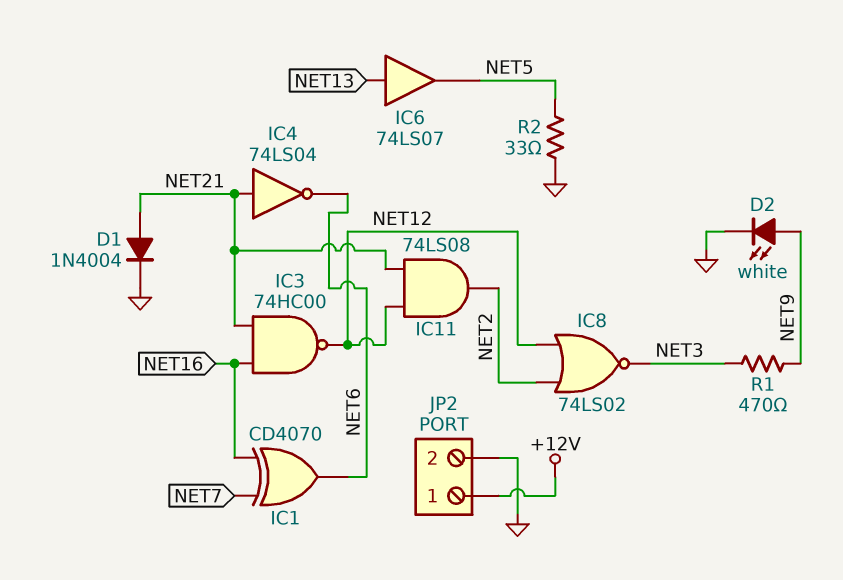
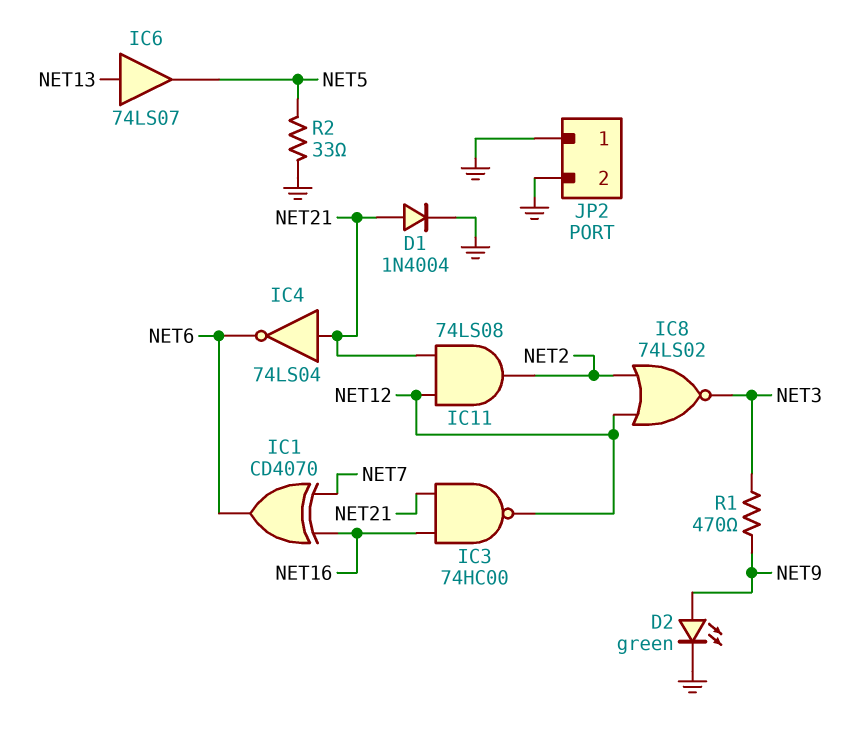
D2: LED white (A NET9, K GND) -> LED green (A NET9, K GND)
JP2 pin 1: +12V -> GND

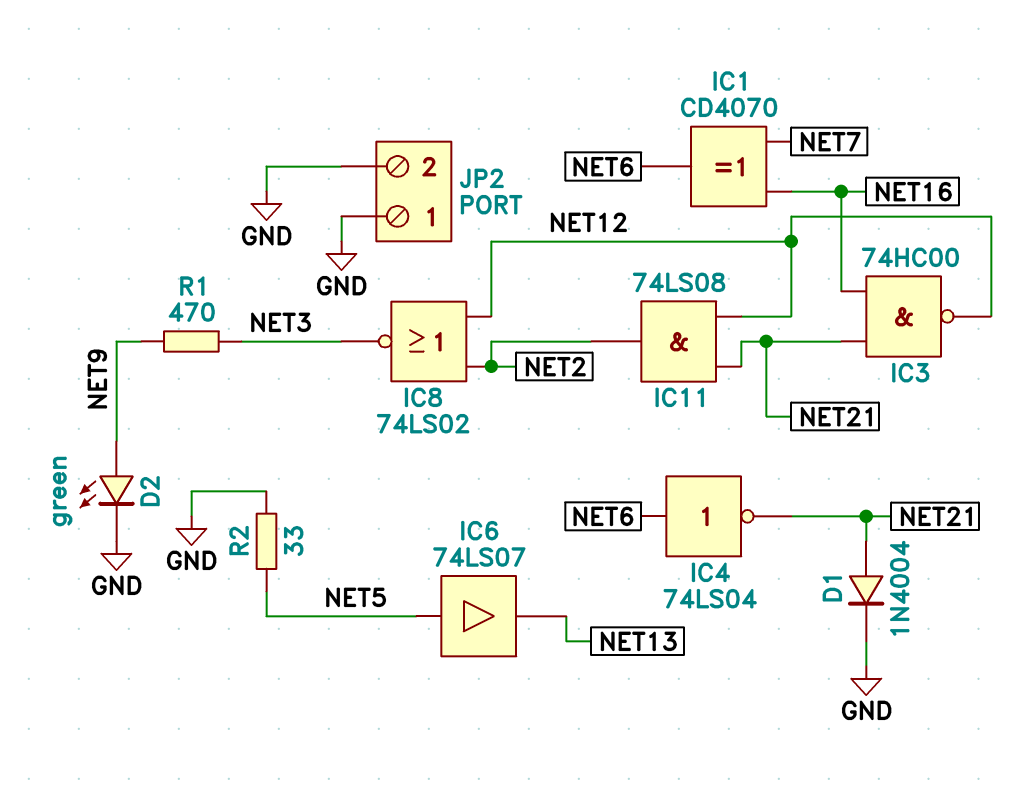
IC4: NOT 74LS04 (in NET21, out NET6) -> NOT 74LS04 (in NET6, out NET21)
IC6: buffer 74LS07 (in NET13, out NET5) -> buffer 74LS07 (in NET5, out NET13)

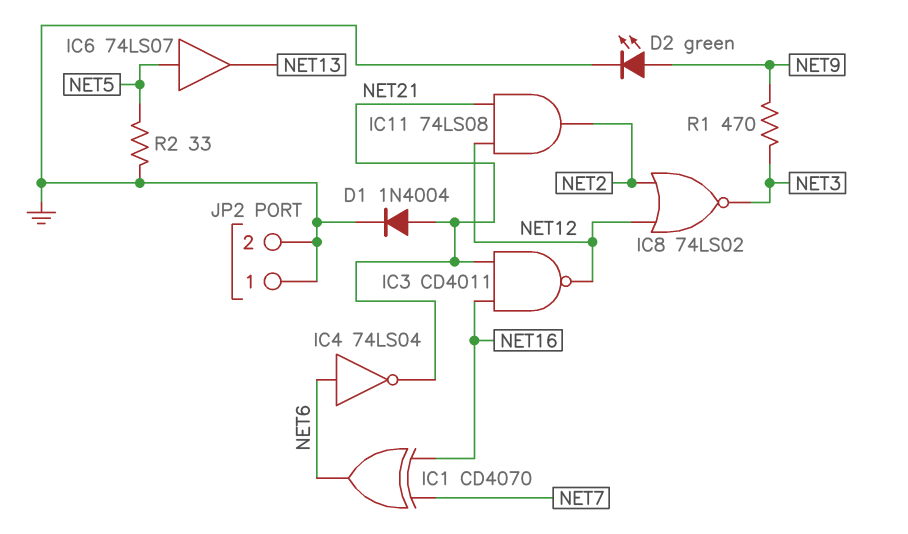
IC3: NAND 74HC00 (in NET16, in NET21, out NET12) -> NAND CD4011 (in NET16, in NET21, out NET12)

